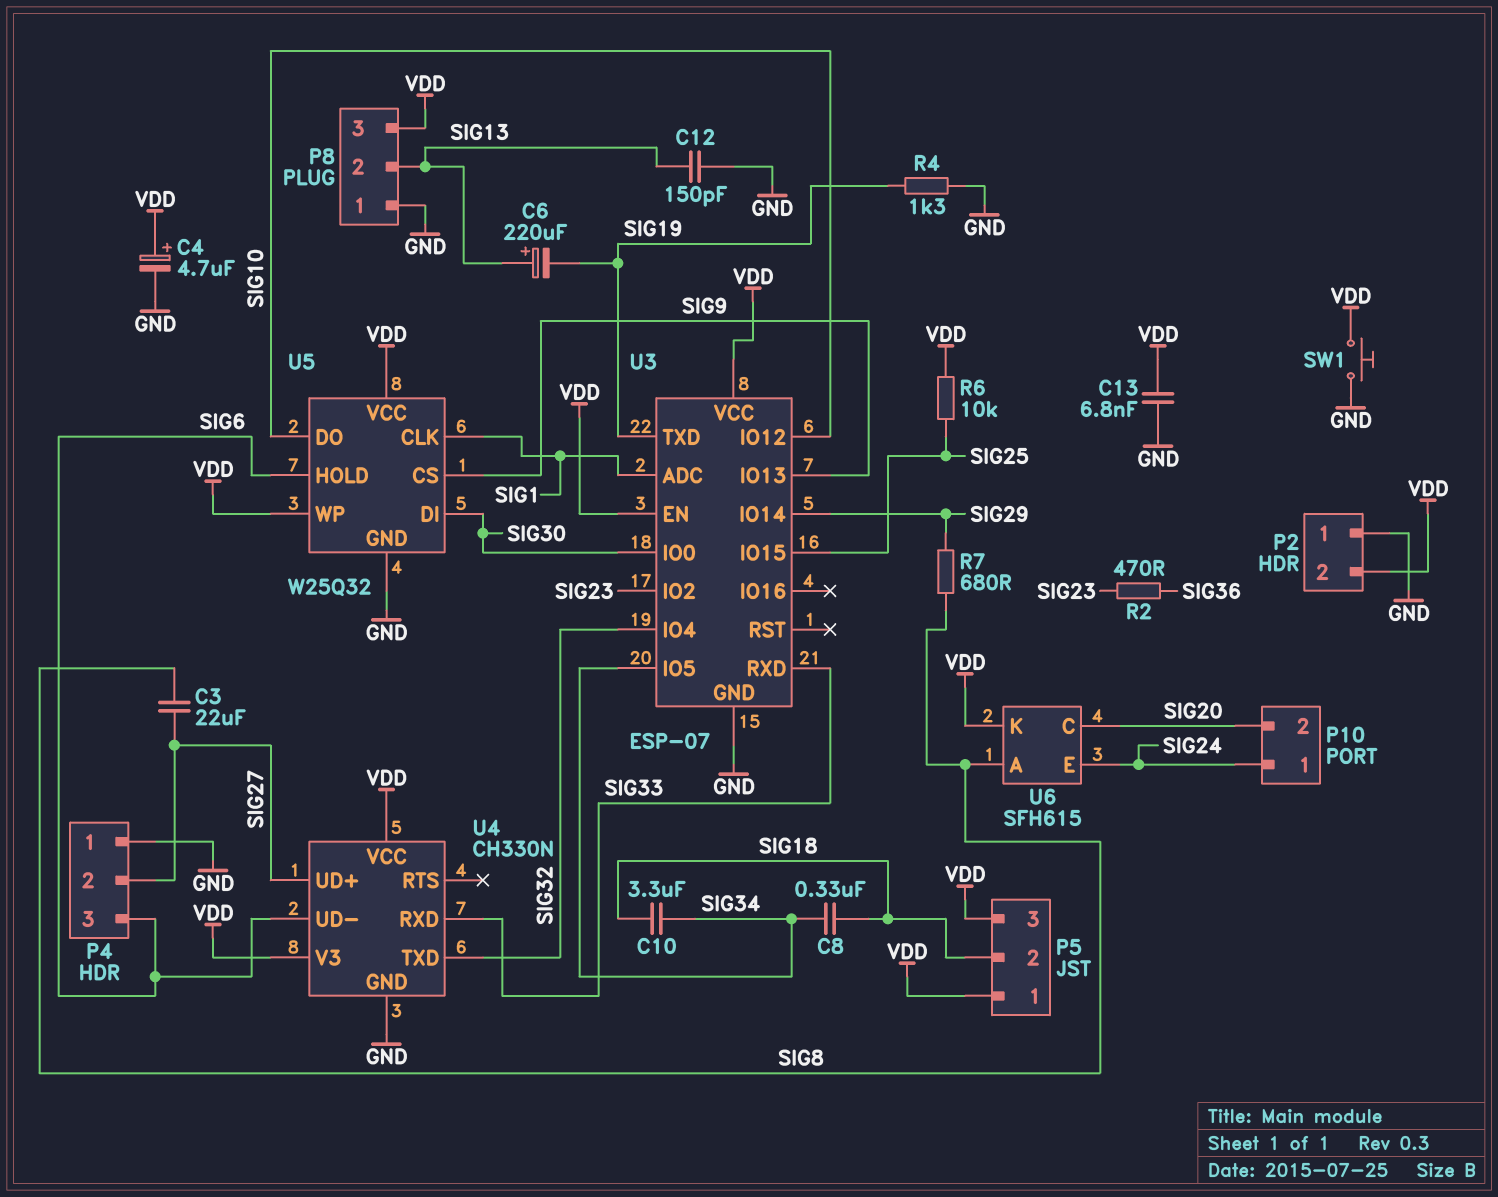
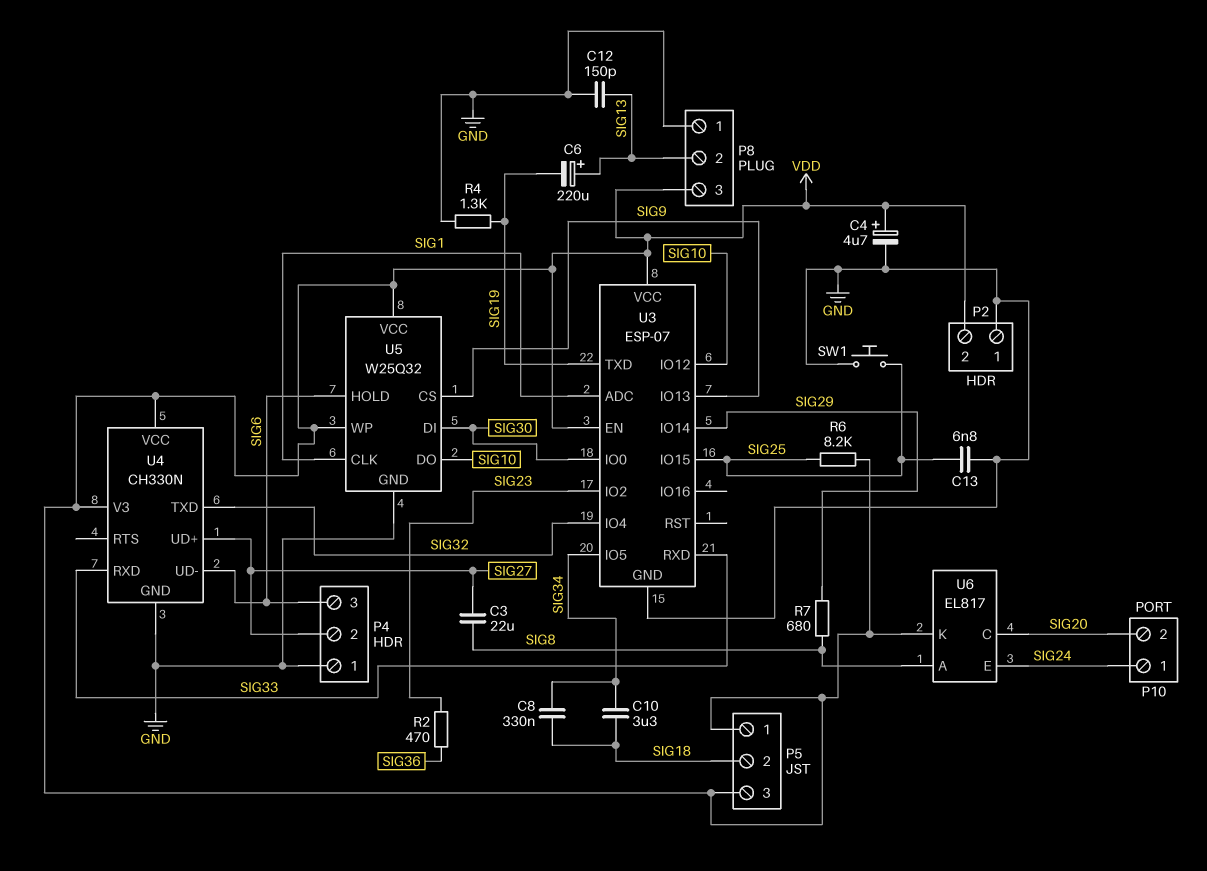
C13: 6.8nF (GND, VDD) -> 6.8nF (GND, SIG25)
R6: 10k (SIG25, VDD) -> 8.2k (SIG25, VDD)
SW1: button (GND, VDD) -> button (GND, SIG25)
U6: SFH615 -> EL817

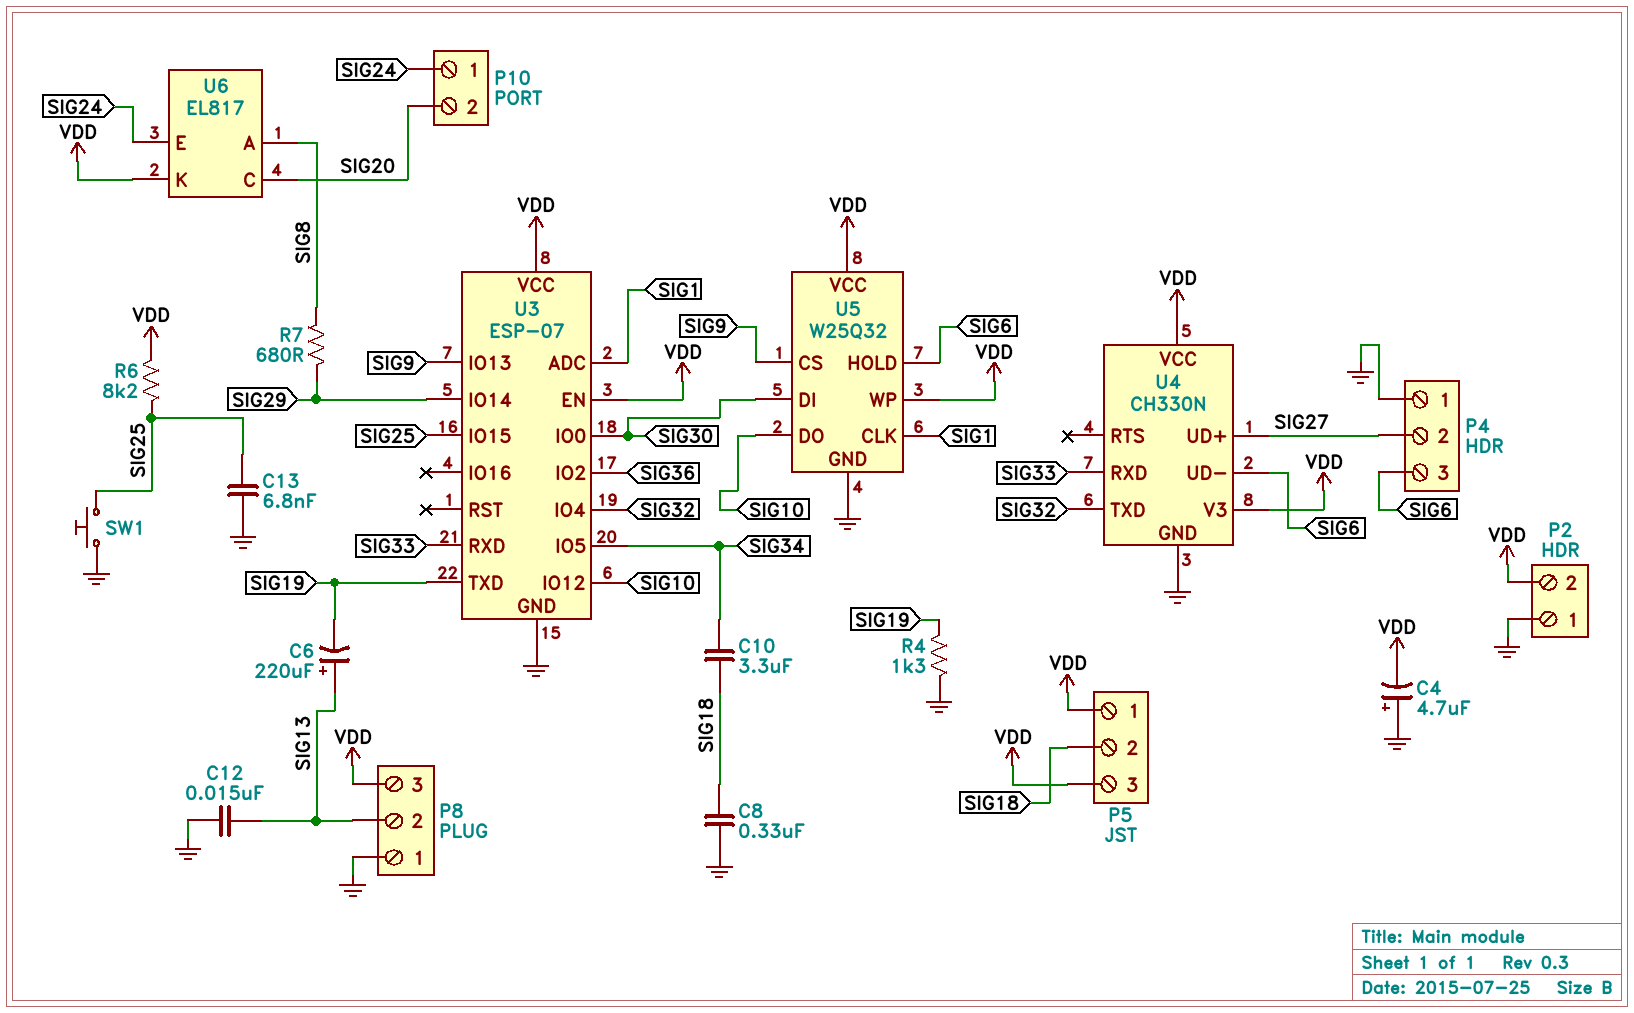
C3: 22uF (SIG8, SIG27) -> none
C4: 4.7uF (plus VDD, minus GND) -> 4.7uF (plus GND, minus VDD)
C8: 330nF (SIG18, SIG34) -> 330nF (GND, SIG18)
C12: 150pF (GND, SIG13) -> 15nF (GND, SIG13)
R2: 470 (SIG23, SIG36) -> none
U3 pin IO2: SIG23 -> SIG36

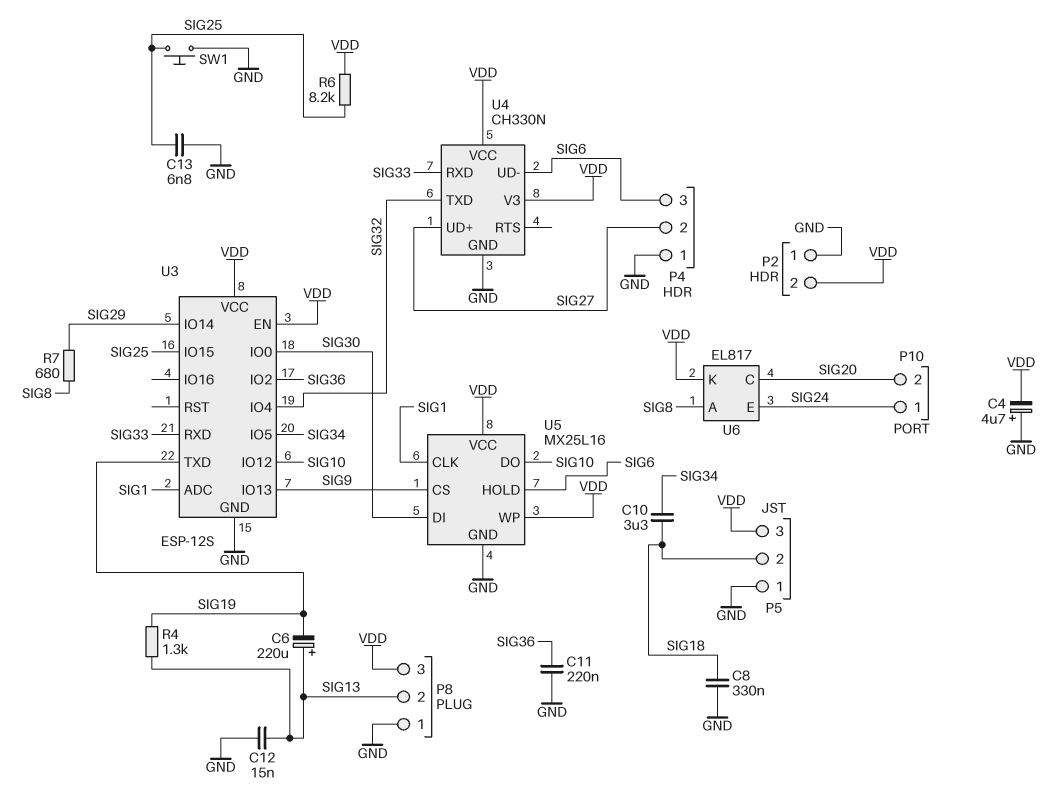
C11: none -> 220nF (GND, SIG36)
P5 pin 1: VDD -> GND
R4: 1.3k (GND, SIG19) -> 1.3k (SIG13, SIG19)
U3: ESP-07 -> ESP-12S
U5: W25Q32 -> MX25L16

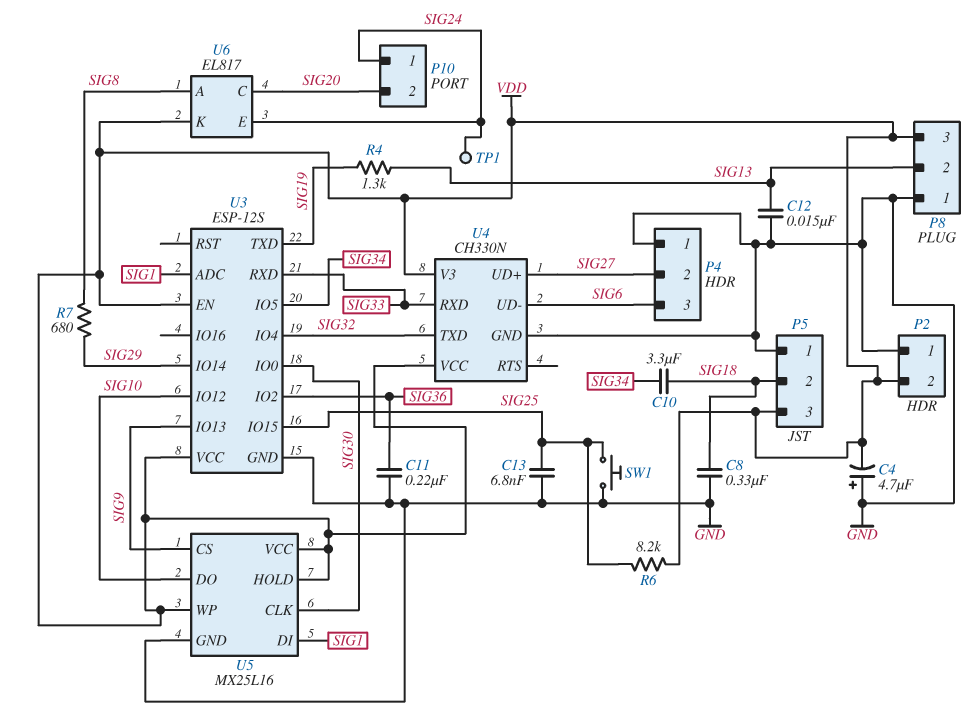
C6: 220uF (plus SIG13, minus SIG19) -> none
TP1: none -> test point (SIG24)
U5 pin CLK: SIG1 -> SIG30
U5 pin DI: SIG30 -> SIG1
U5 pin HOLD: SIG6 -> VDD

